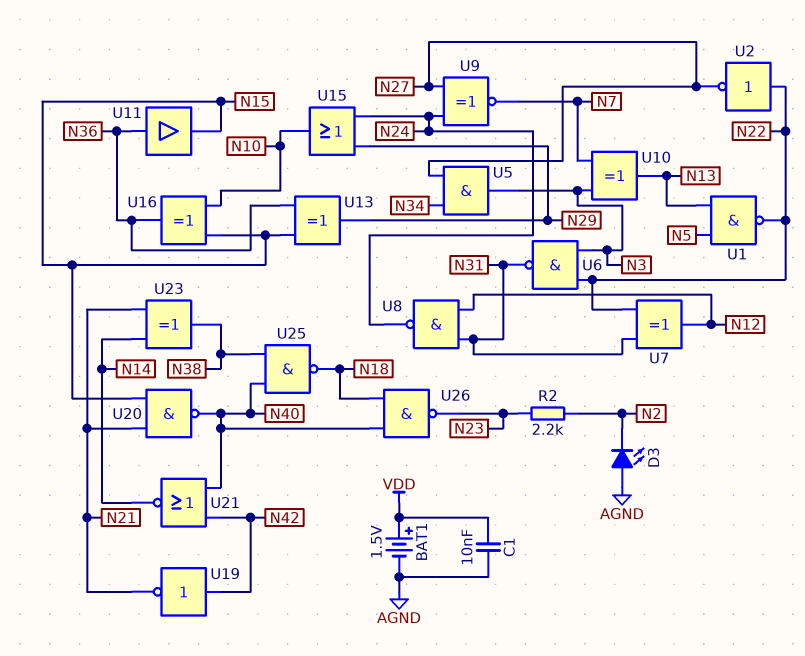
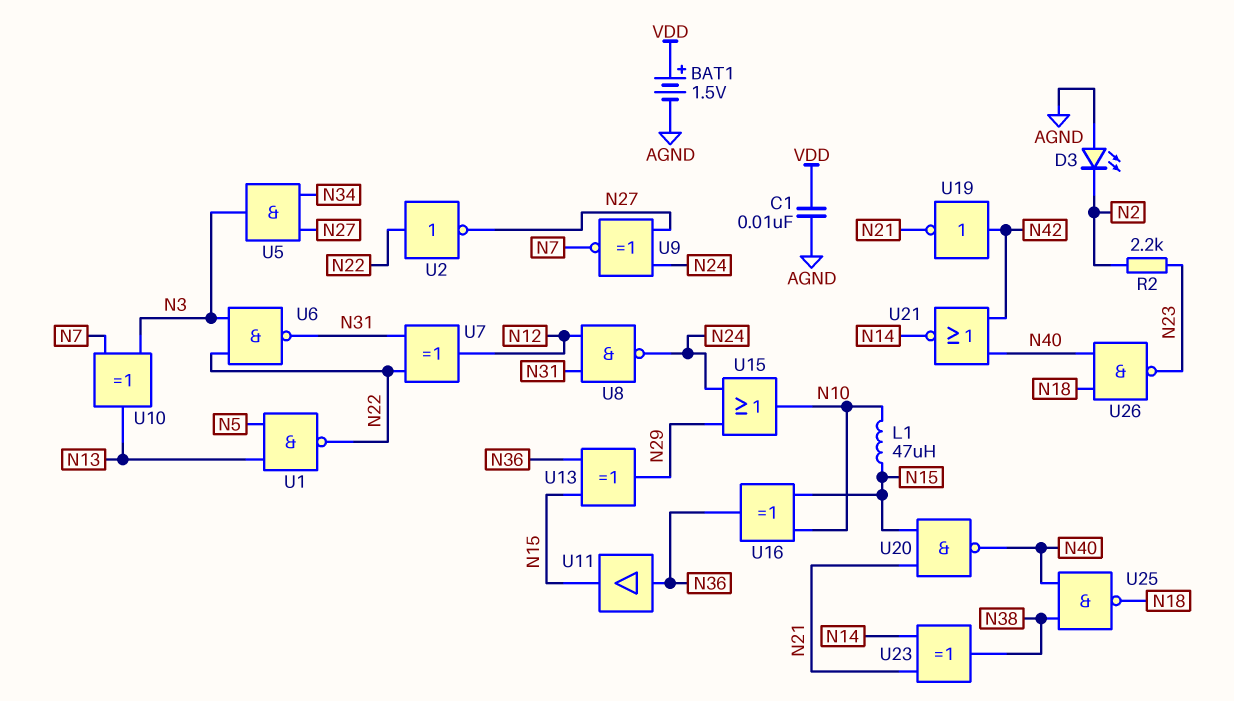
L1: none -> 47uH (N10, N15)

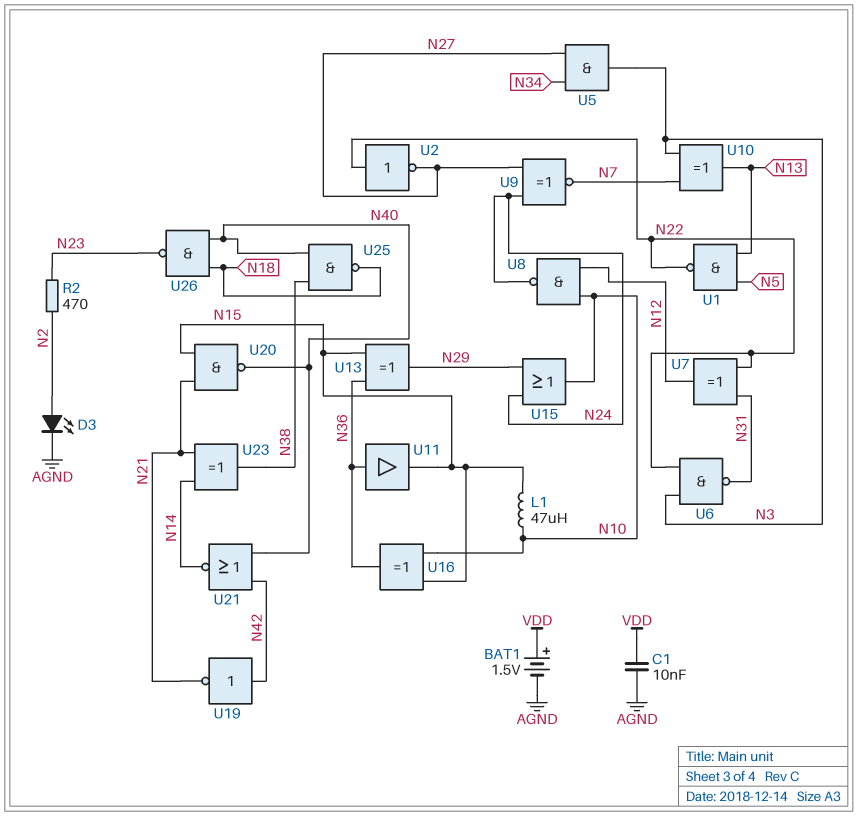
D3: LED (A AGND, K N2) -> LED (A N2, K AGND)
R2: 2.2k (N2, N23) -> 470 (N2, N23)
U8: NAND (in N12, in N31, out N24) -> NAND (in N10, in N12, out N24)

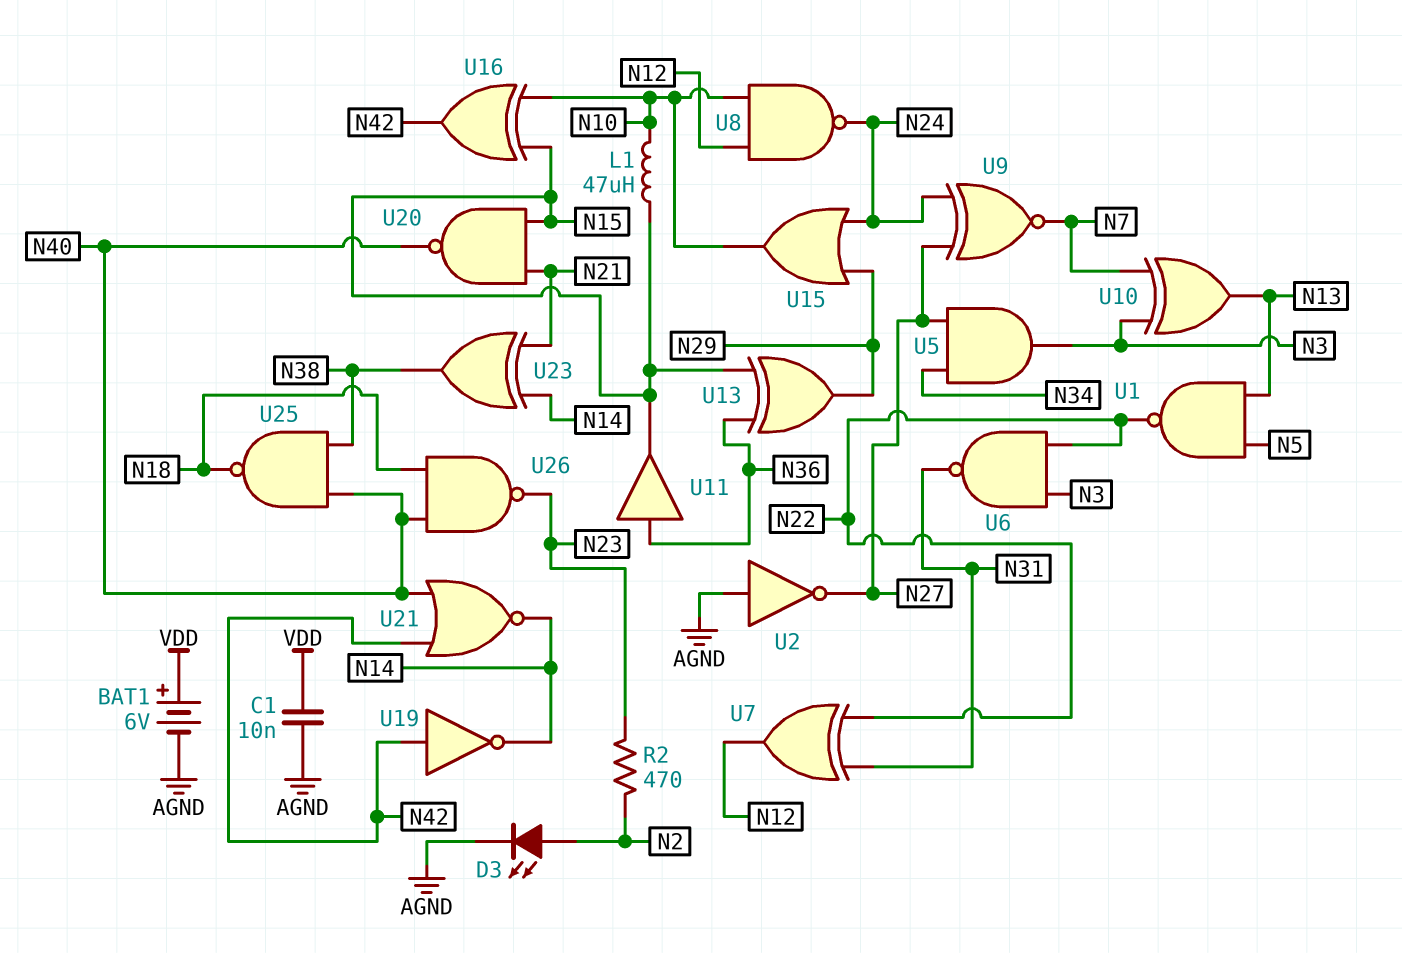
BAT1: 1.5V (plus VDD, minus AGND) -> 6V (plus VDD, minus AGND)
U2: NOT (in N22, out N27) -> NOT (in AGND, out N27)
U16: XOR (in N10, in N15, out N36) -> XOR (in N10, in N15, out N42)
U19: NOT (in N42, out N21) -> NOT (in N42, out N14)

